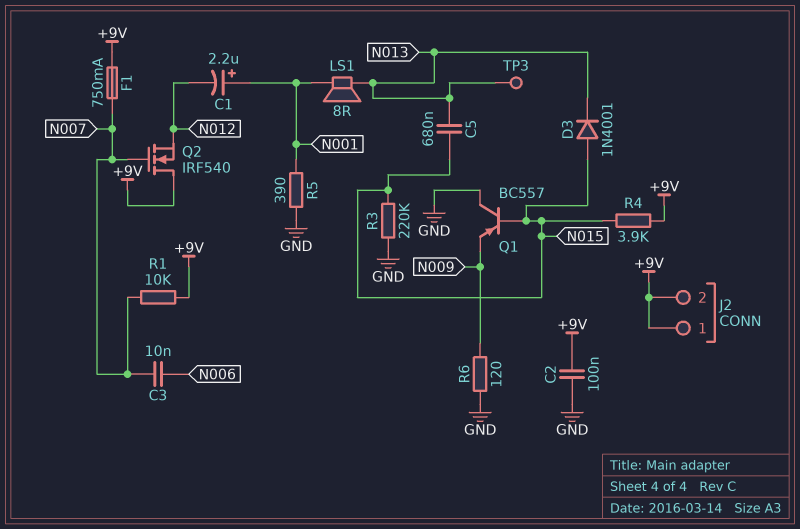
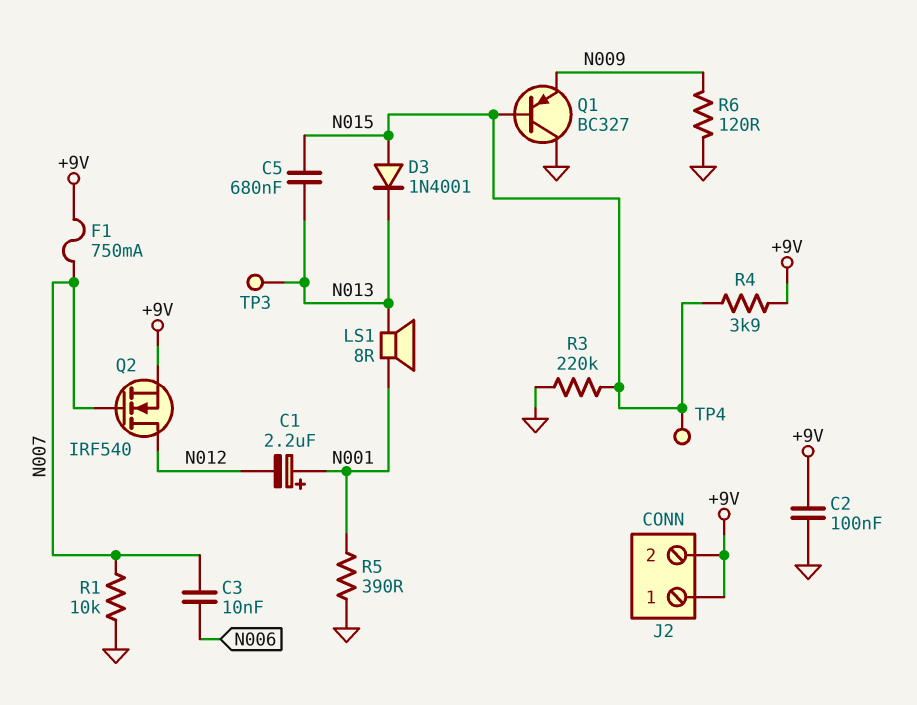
Q1: PNP BC557 (B N015, C GND, E N009) -> PNP BC327 (B N015, C GND, E N009)
Q2: NMOS IRF540 (G N007, D +9V, S N012) -> NMOS IRF540 (G N007, D N012, S +9V)
R1: 10k (+9V, N007) -> 10k (GND, N007)
TP4: none -> test point (N015)

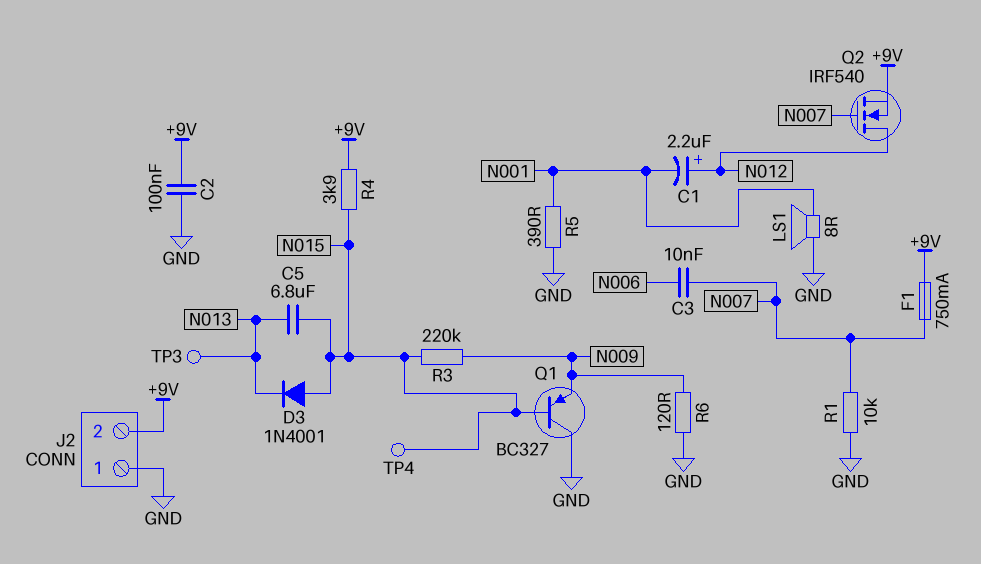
C1: 2.2uF (plus N001, minus N012) -> 2.2uF (plus N012, minus N001)
C5: 680nF (N013, N015) -> 6.8uF (N013, N015)
J2 pin 1: +9V -> GND
LS1: speaker 8R (N001, N013) -> speaker 8R (GND, N001)
R3: 220k (GND, N015) -> 220k (N009, N015)

